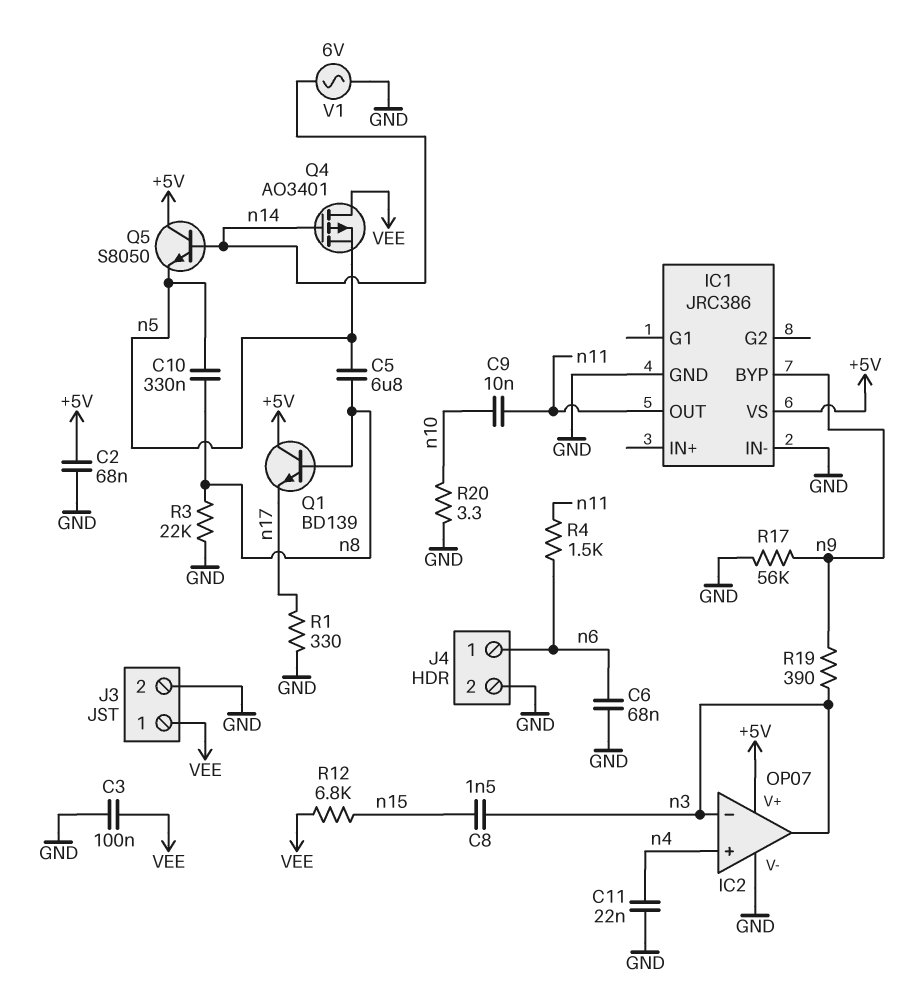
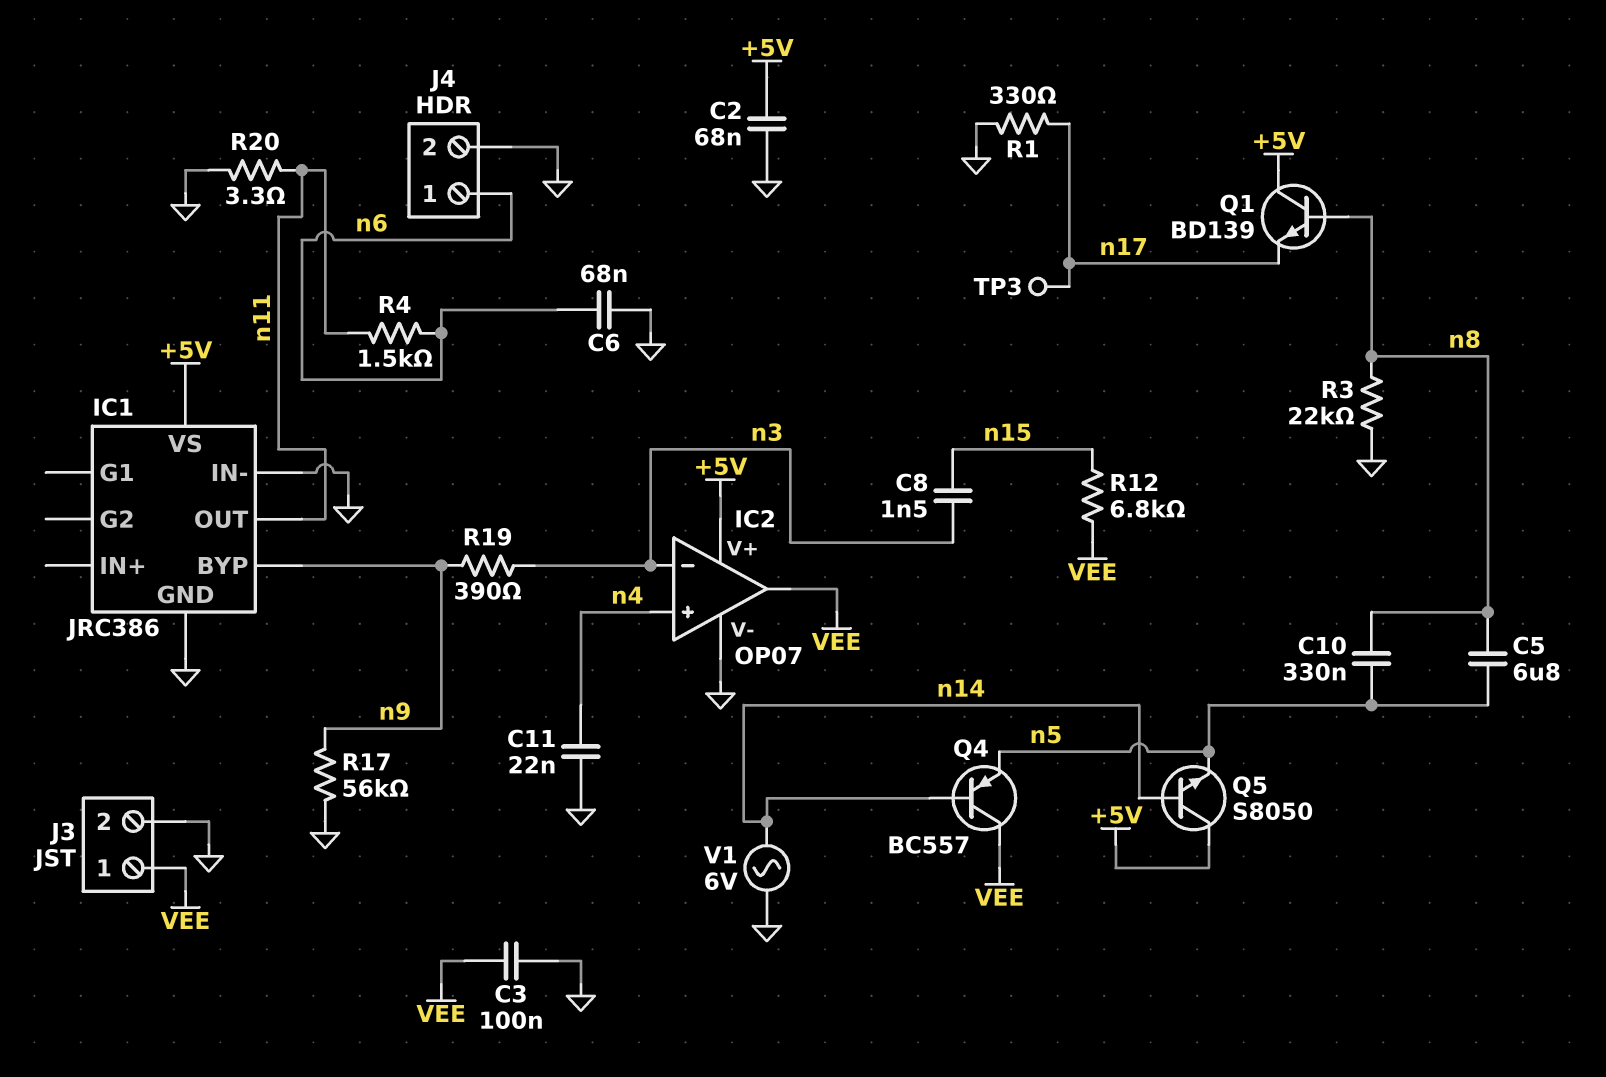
C9: 10nF (n10, n11) -> none
IC2 pin out: n3 -> VEE
Q4: PMOS AO3401 (G n14, D VEE, S n5) -> PNP BC557 (B n14, C VEE, E n5)
R20: 3.3 (GND, n10) -> 3.3 (GND, n11)
TP3: none -> test point (n17)

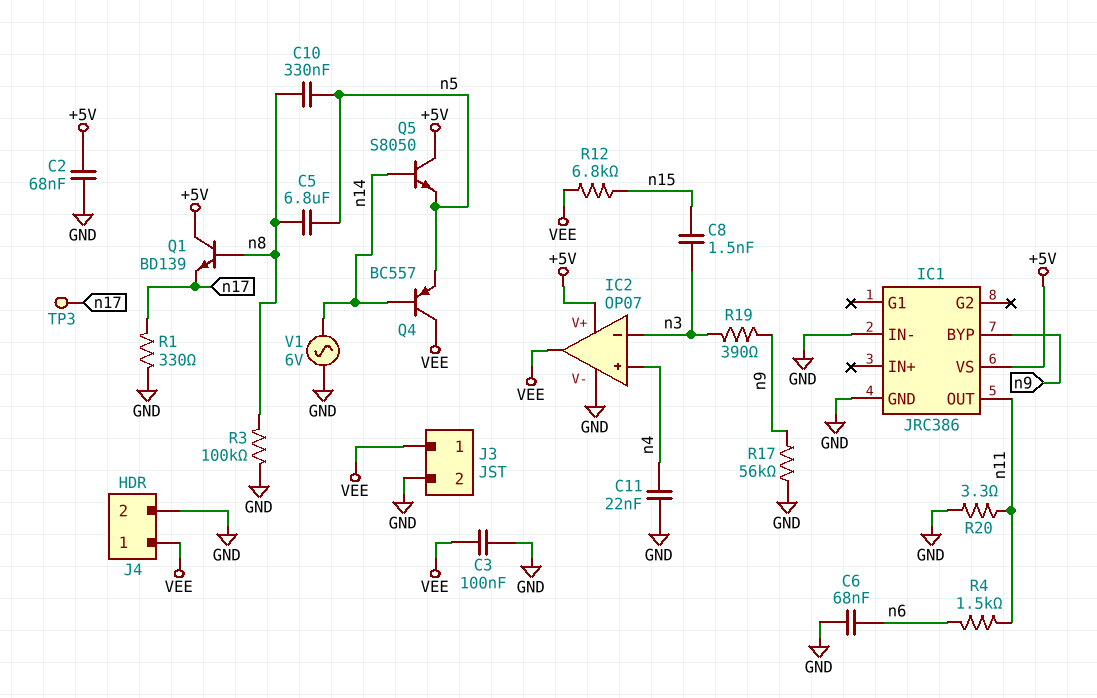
J4 pin 1: n6 -> VEE
R3: 22k (GND, n8) -> 100k (GND, n8)

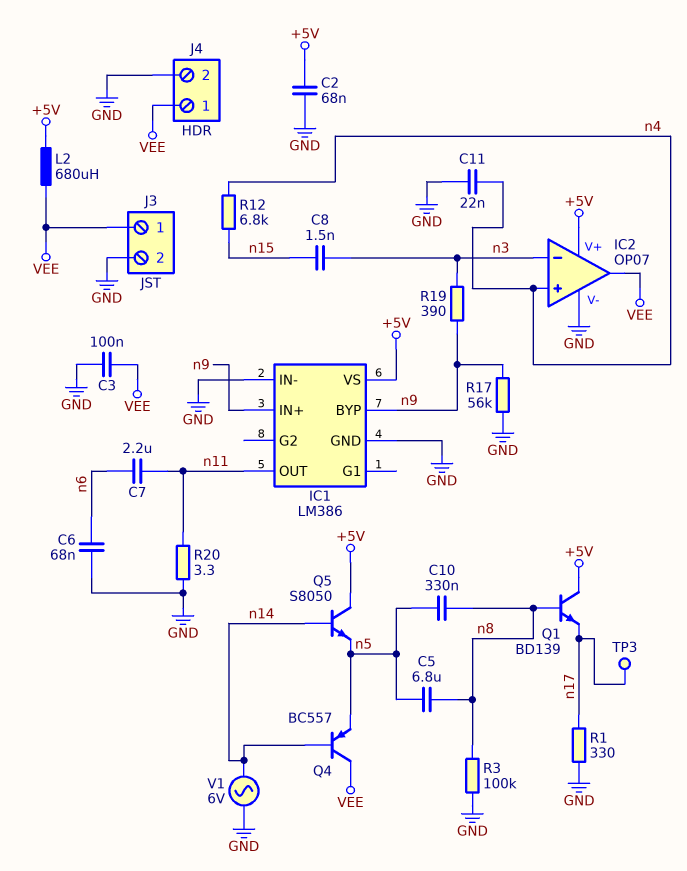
C7: none -> 2.2uF (n6, n11)
IC1: JRC386 -> LM386
IC1 pin IN+: none -> n9
L2: none -> 680uH (+5V, VEE)
R4: 1.5k (n6, n11) -> none
R12: 6.8k (VEE, n15) -> 6.8k (n4, n15)

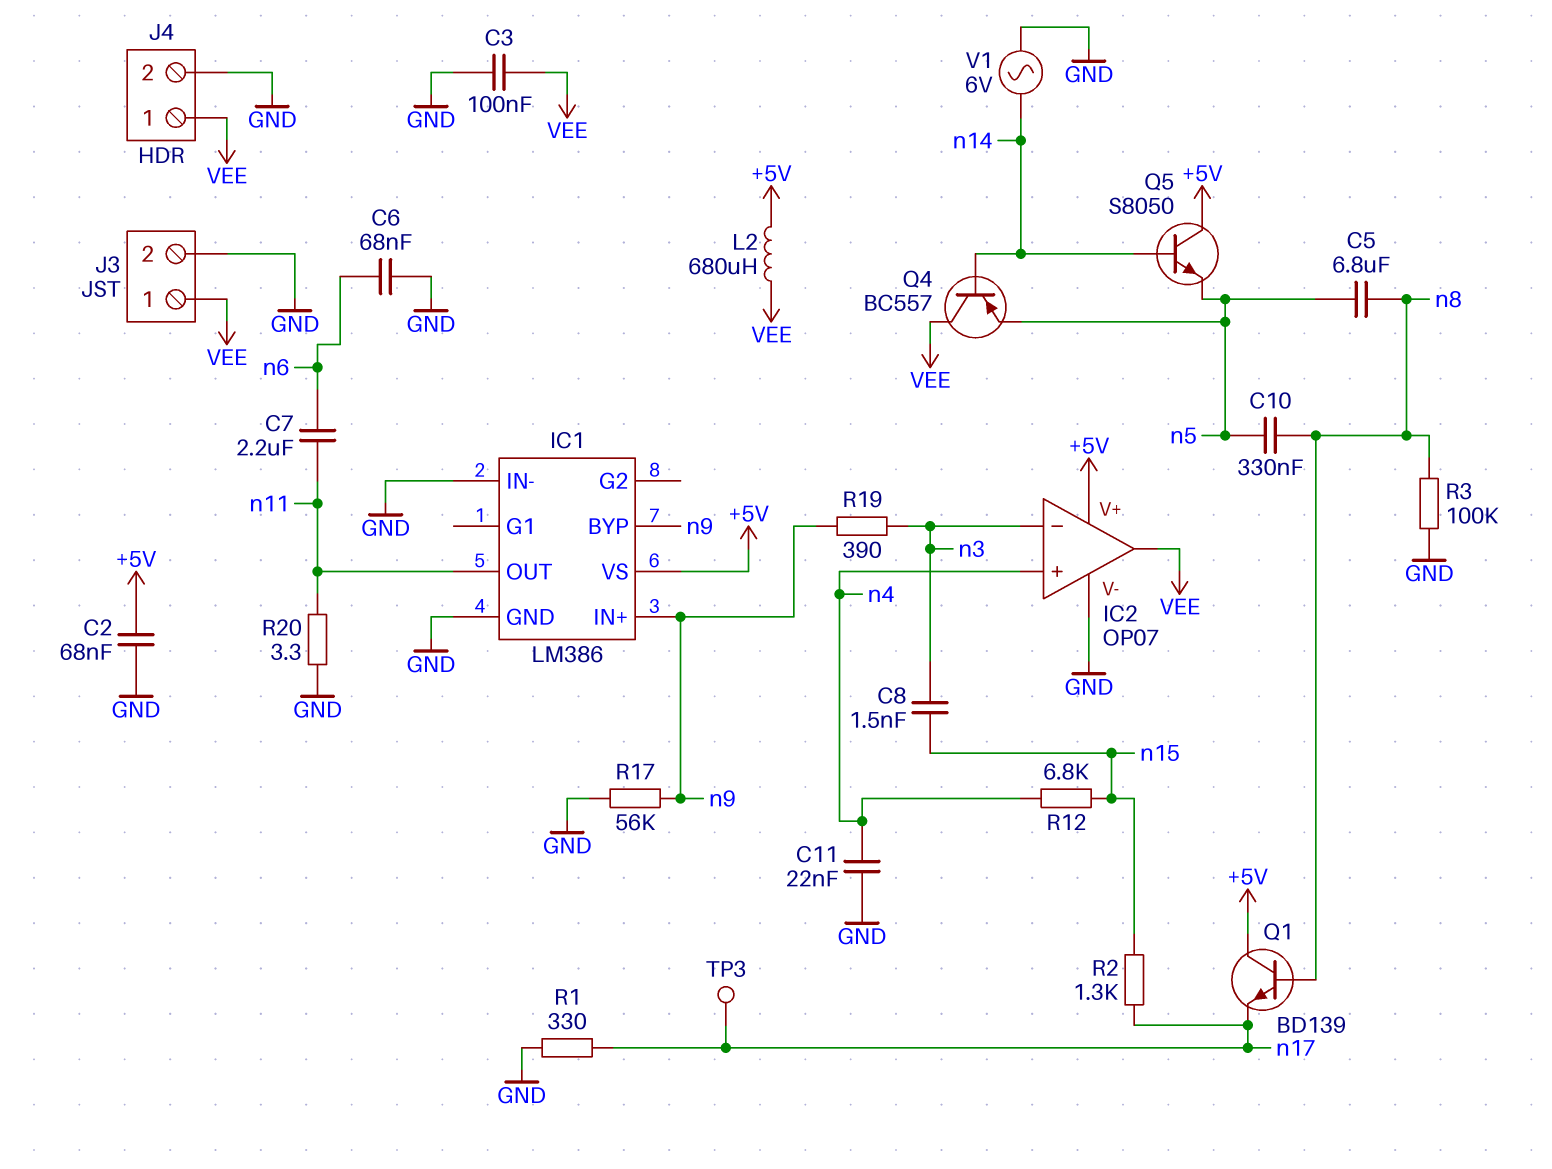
R2: none -> 1.3k (n15, n17)

